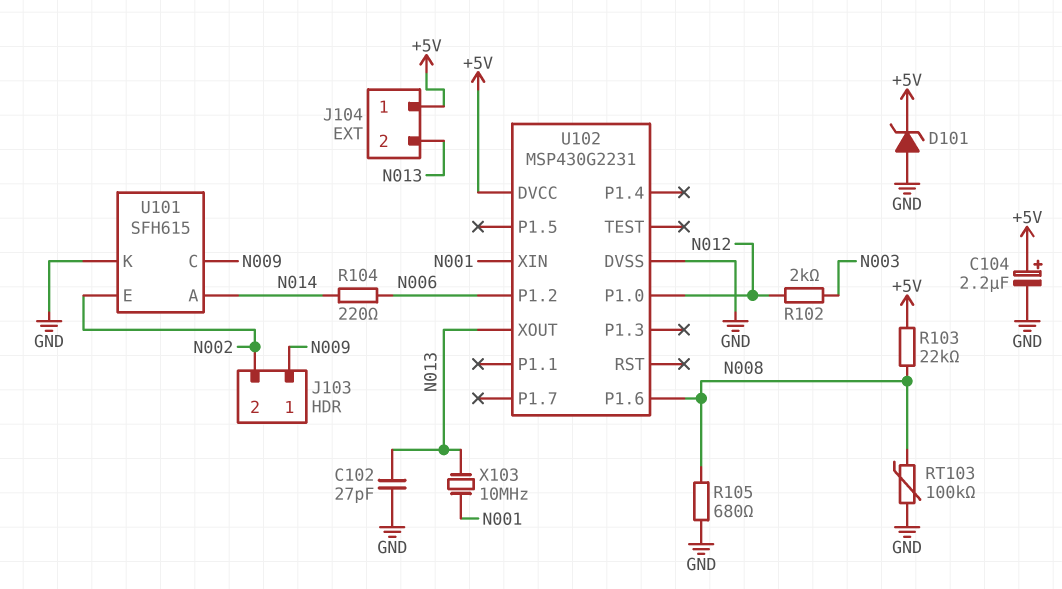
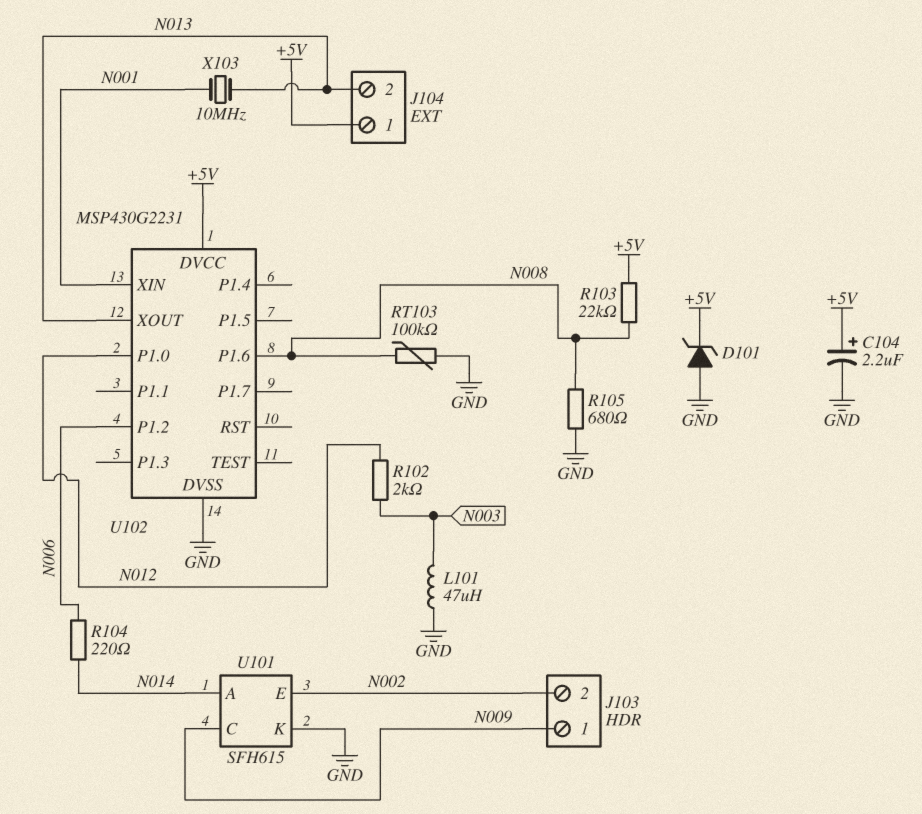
C102: 27pF (GND, N013) -> none
L101: none -> 47uH (GND, N003)

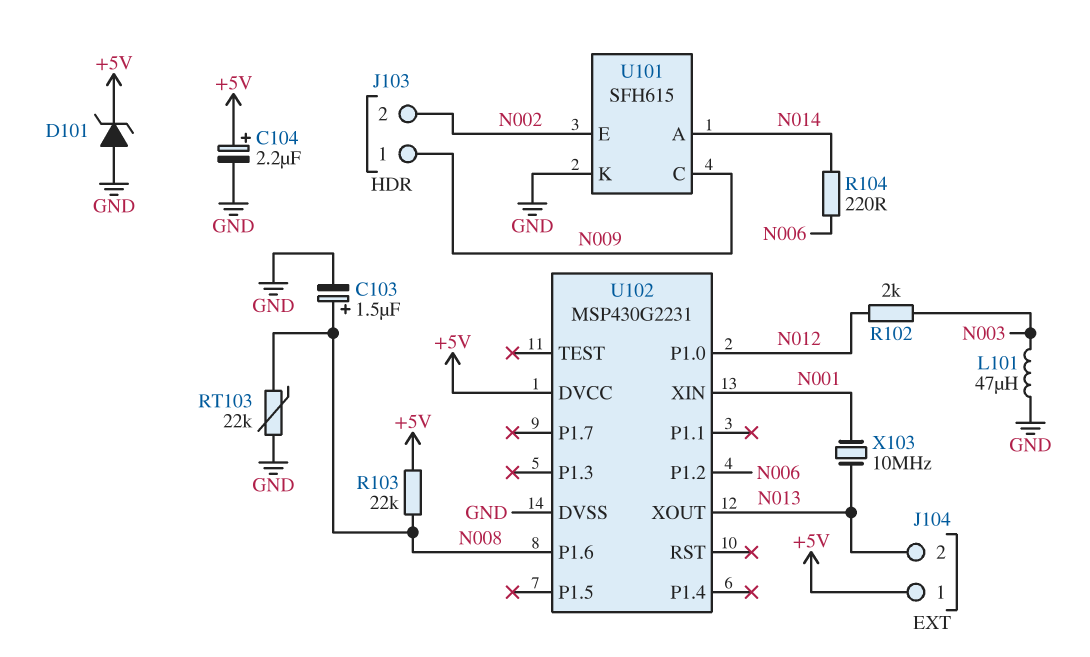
C103: none -> 1.5uF (plus N008, minus GND)
R105: 680 (GND, N008) -> none
RT103: 100k (GND, N008) -> 22k (GND, N008)

